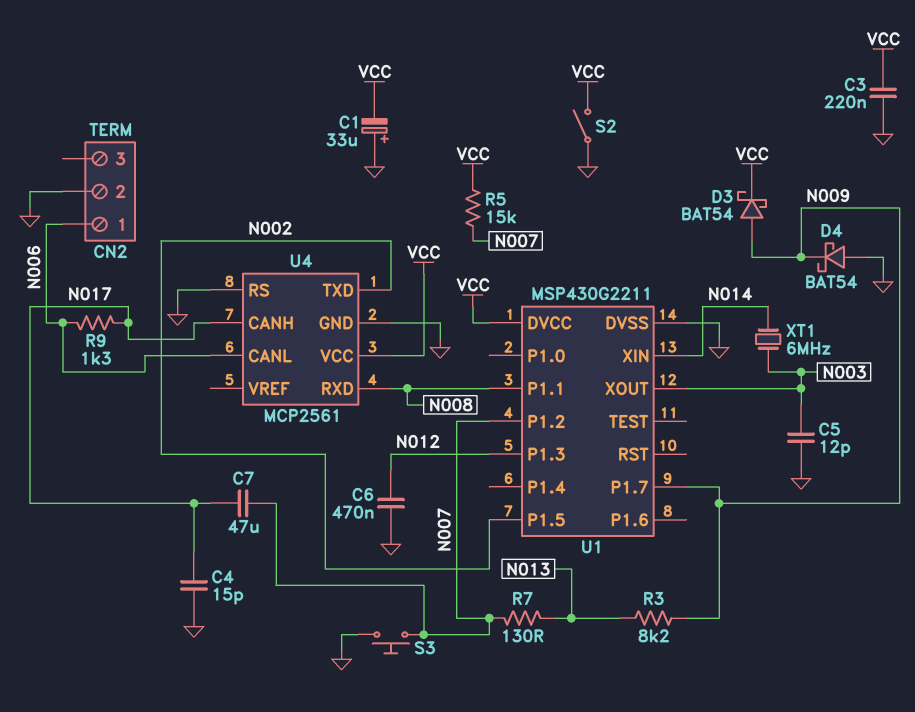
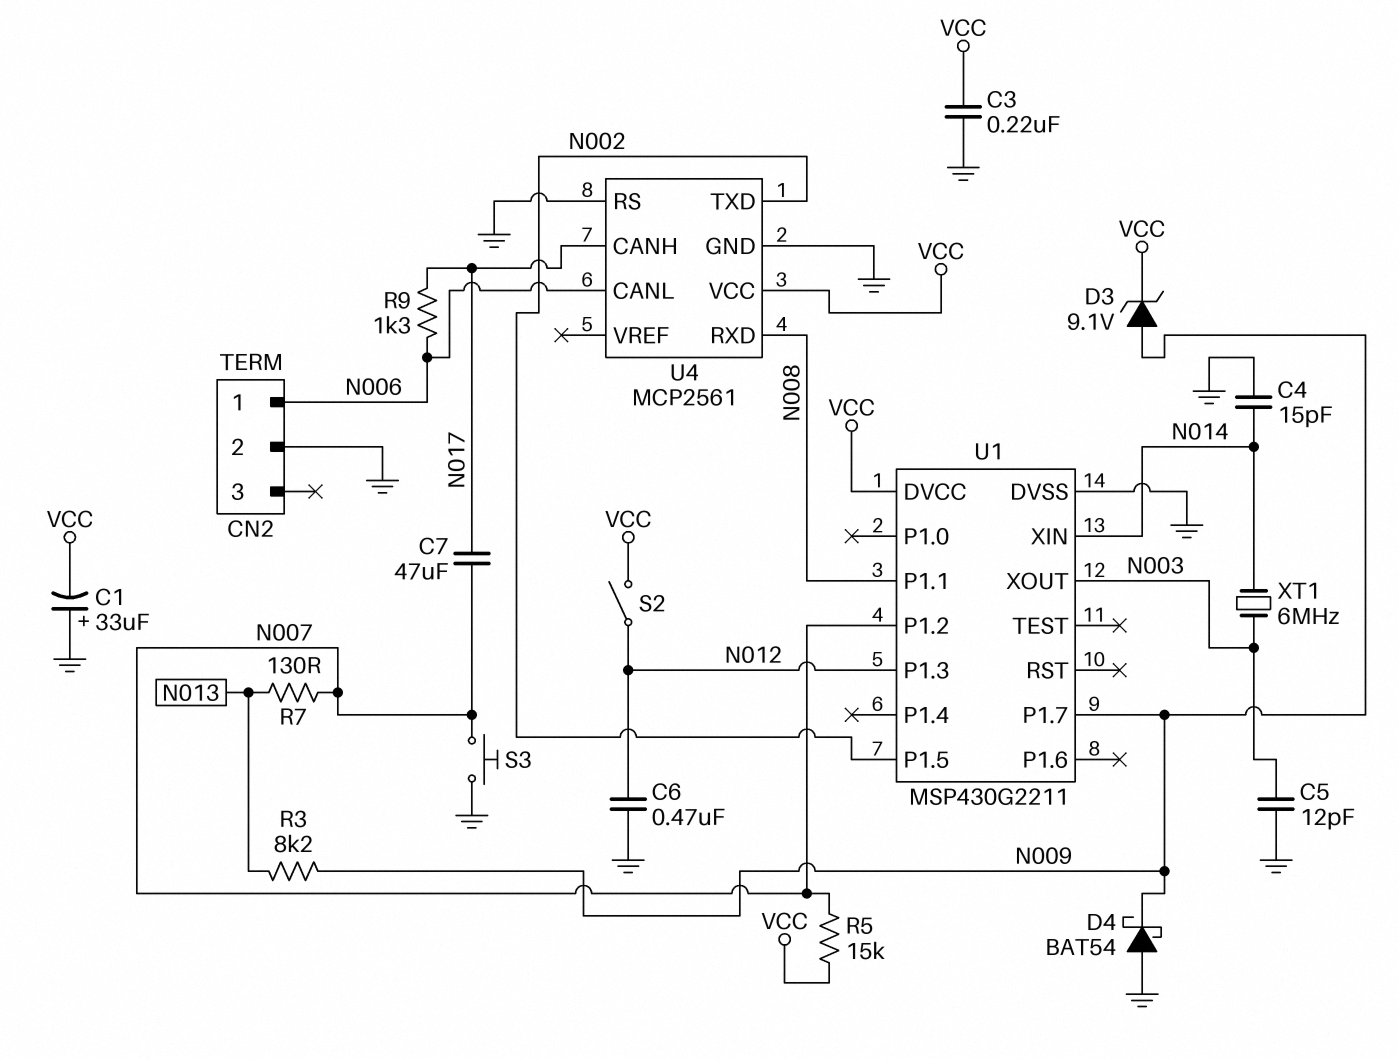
C4: 15pF (GND, N017) -> 15pF (GND, N014)
D3: schottky BAT54 (A N009, K VCC) -> zener 9.1V (A N009, K VCC)
S2: switch (GND, VCC) -> switch (N012, VCC)

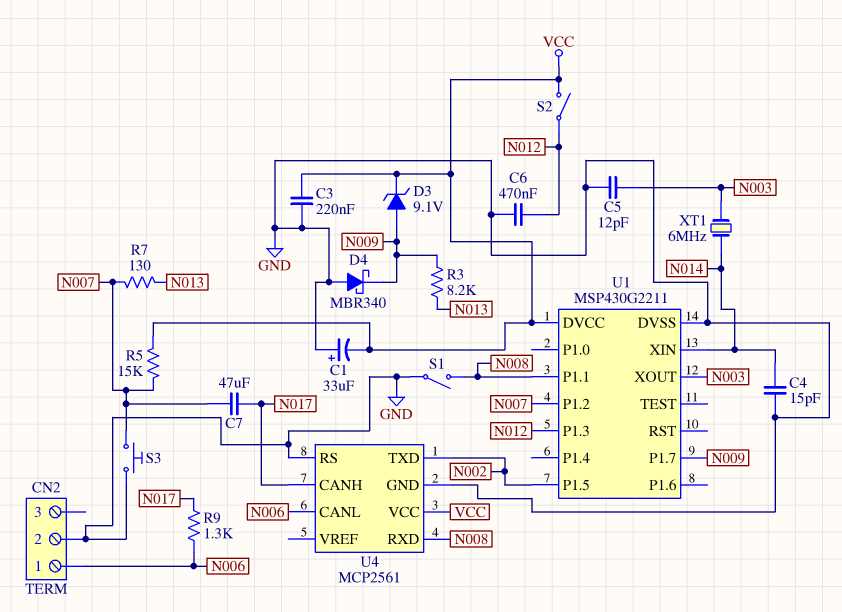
D4: schottky BAT54 (A GND, K N009) -> schottky MBR340 (A GND, K N009)
S1: none -> switch (GND, N008)

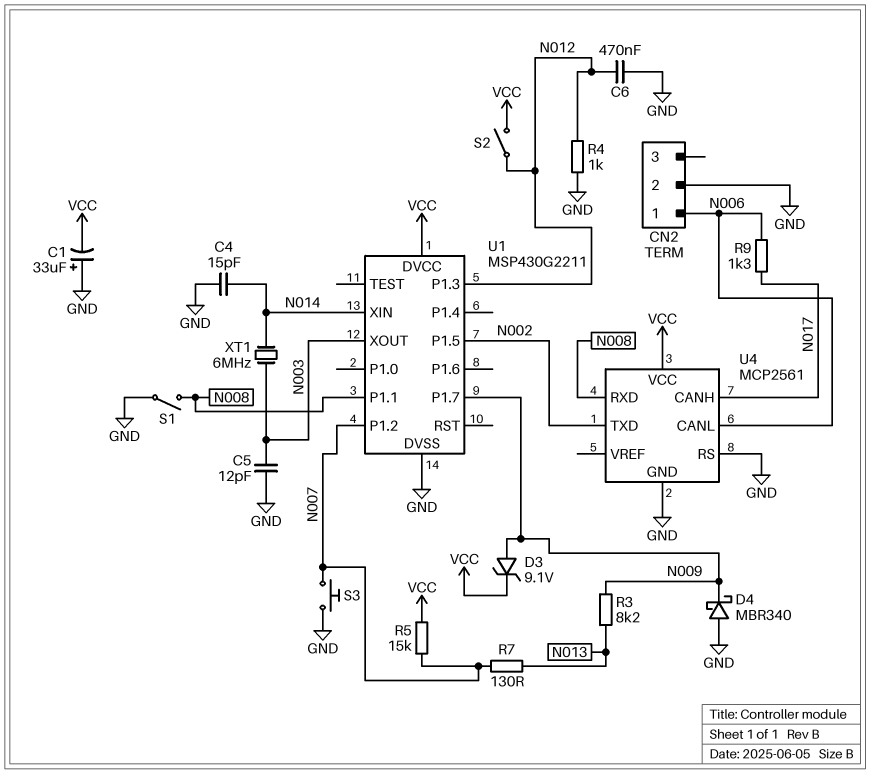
C3: 220nF (GND, VCC) -> none
C7: 47uF (N007, N017) -> none
R4: none -> 1k (GND, N012)

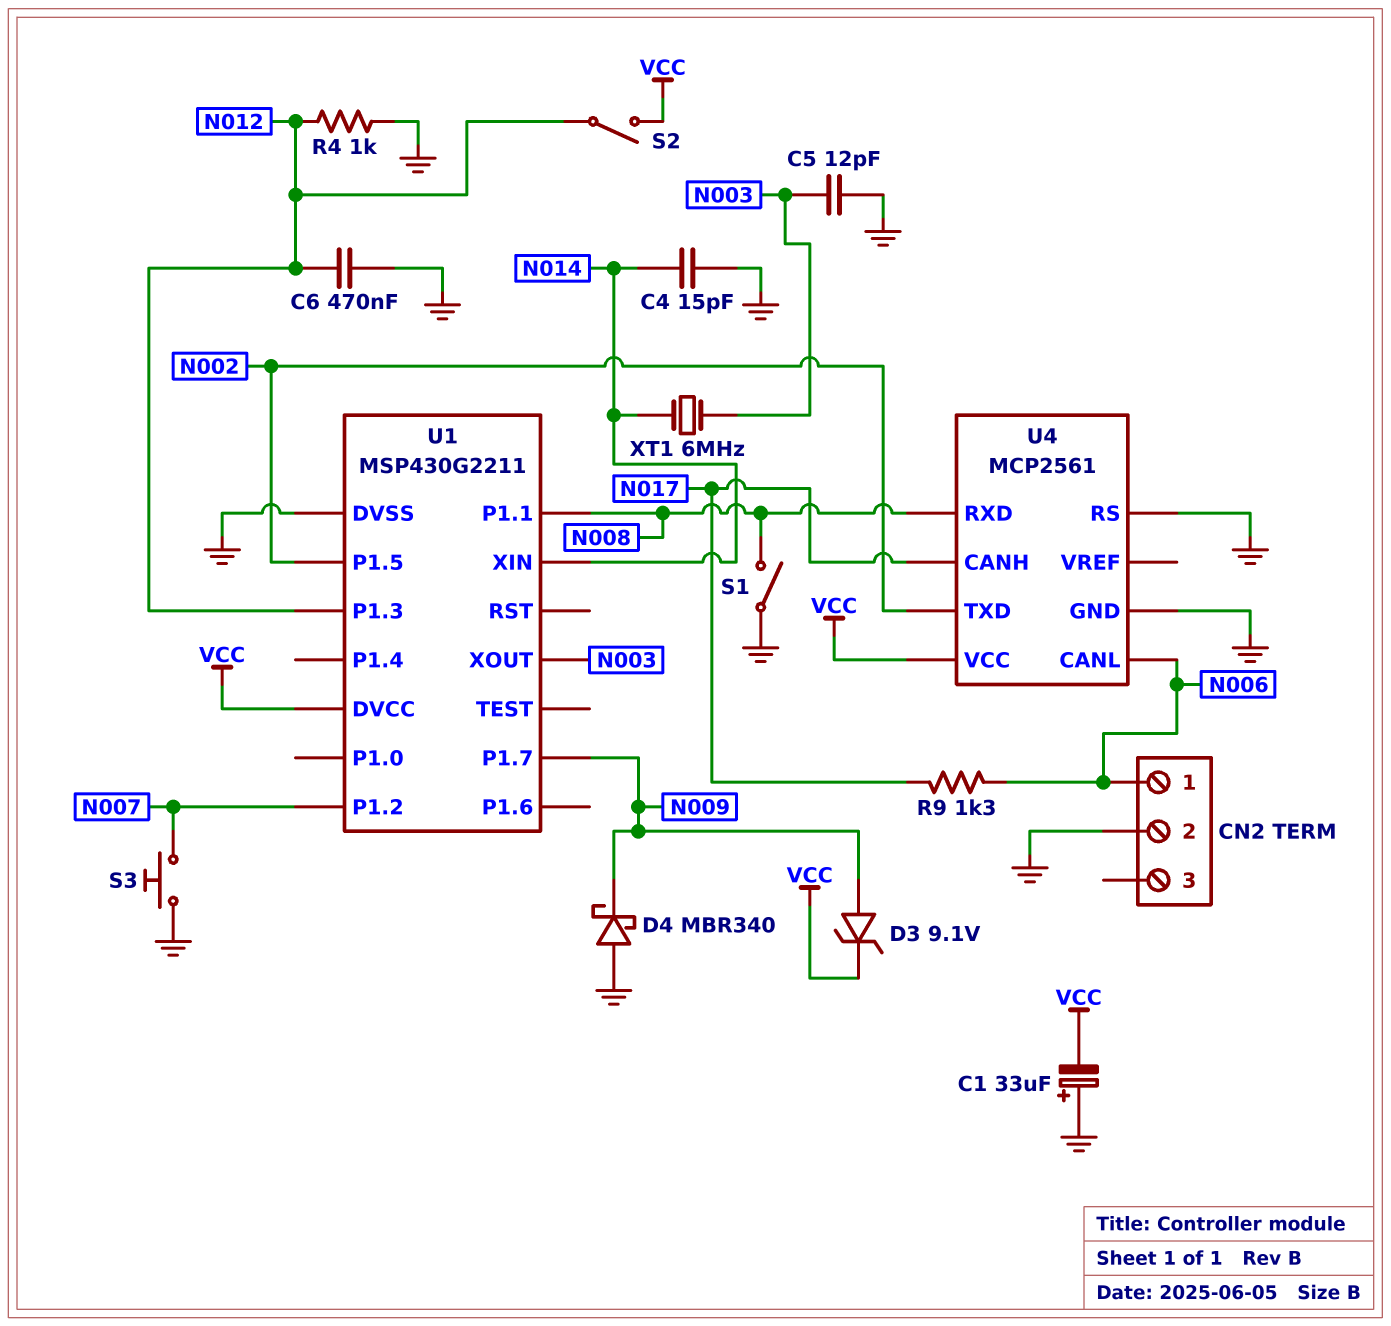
R3: 8.2k (N009, N013) -> none
R5: 15k (N007, VCC) -> none
R7: 130 (N007, N013) -> none

